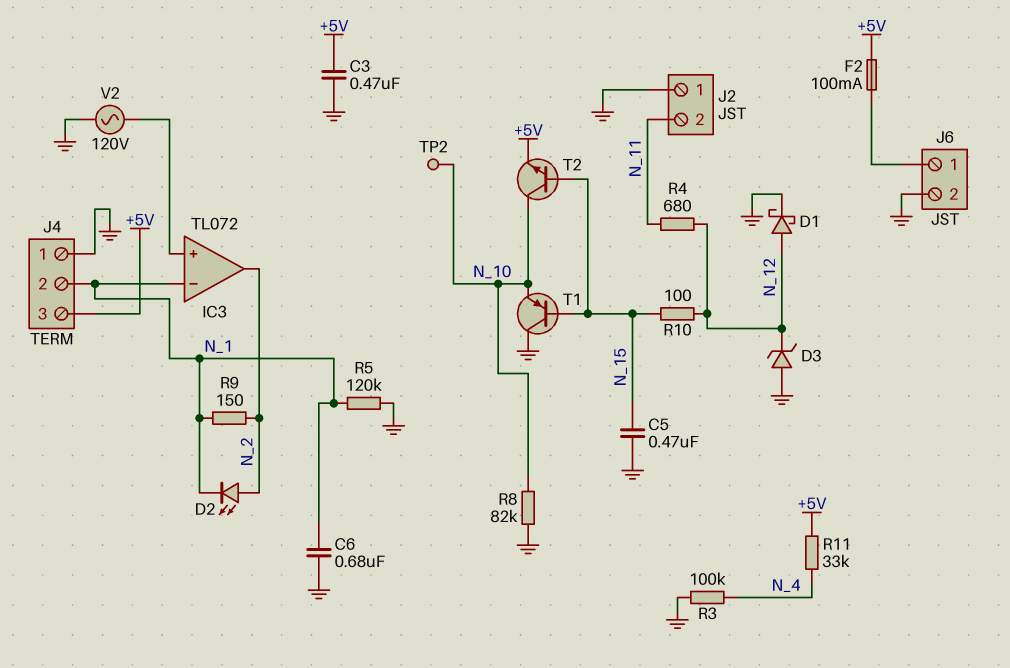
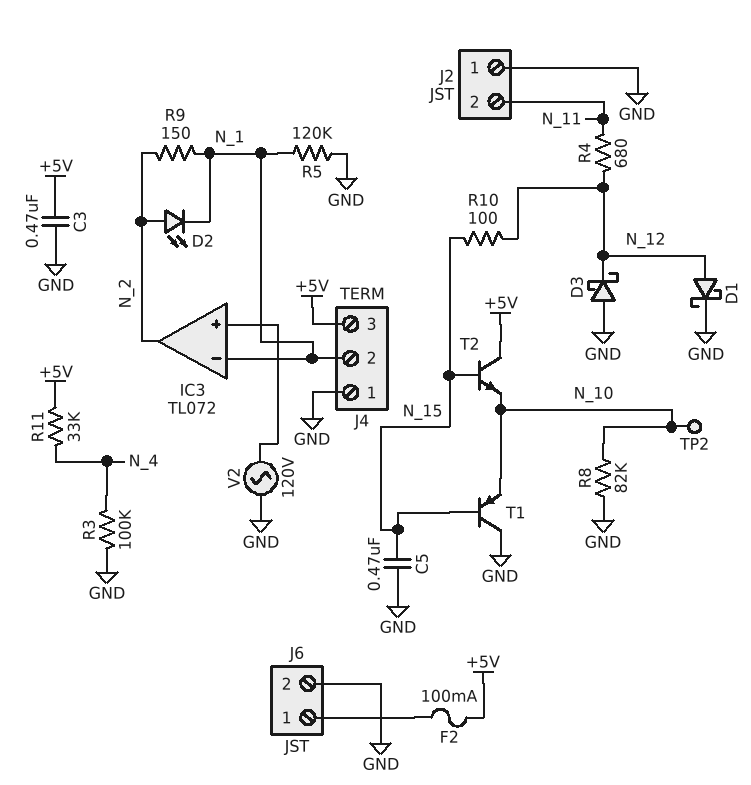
C6: 680nF (GND, N_1) -> none
D3: zener (A GND, K N_12) -> schottky (A GND, K N_12)
T2: NPN (B N_15, C N_10, E +5V) -> NPN (B N_15, C +5V, E N_10)

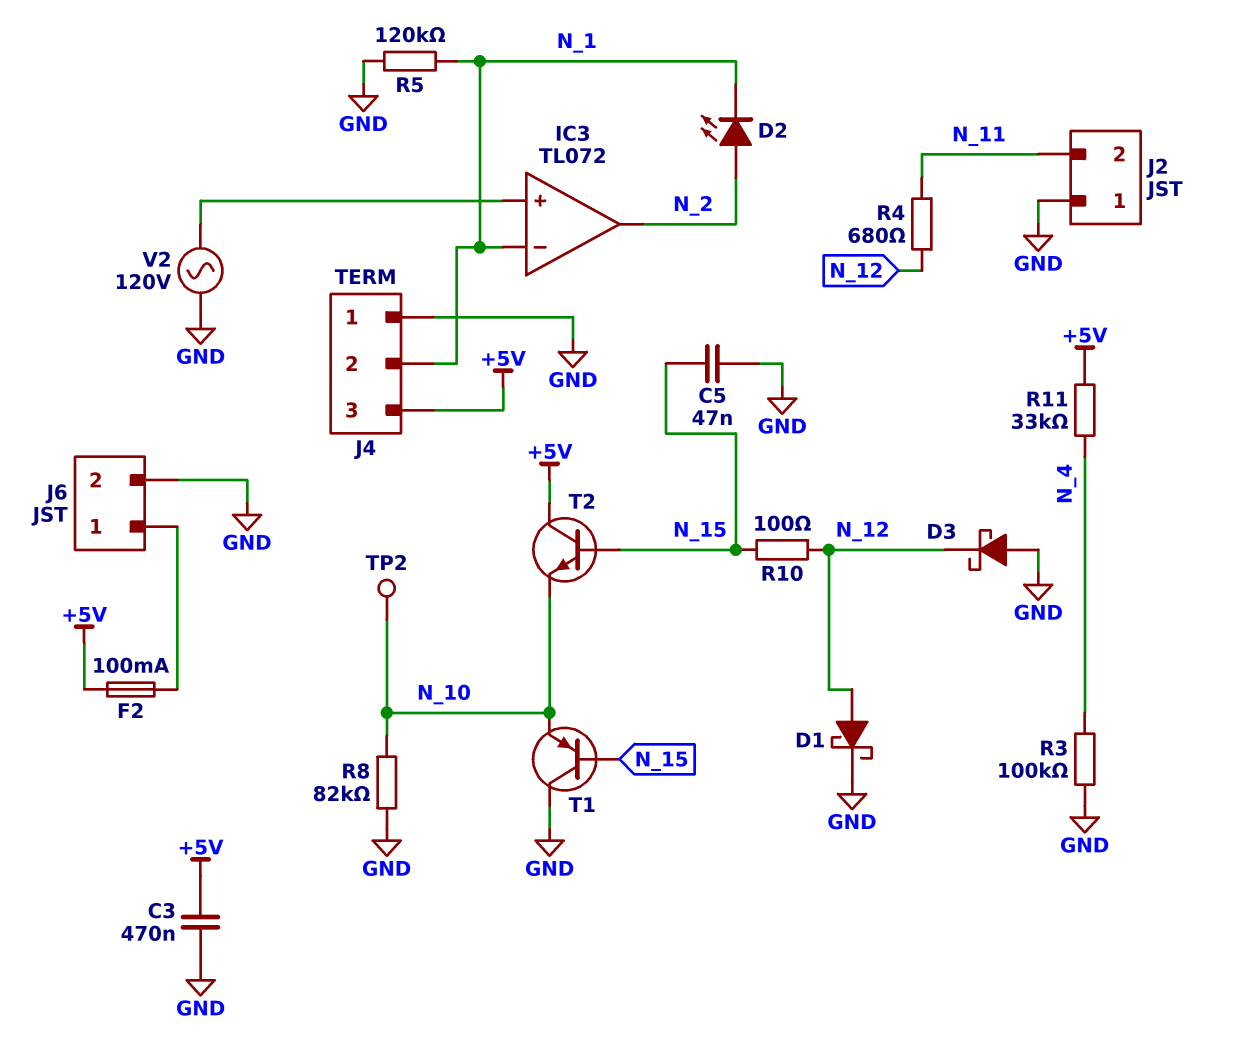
C5: 470nF (GND, N_15) -> 47nF (GND, N_15)
R9: 150 (N_1, N_2) -> none

